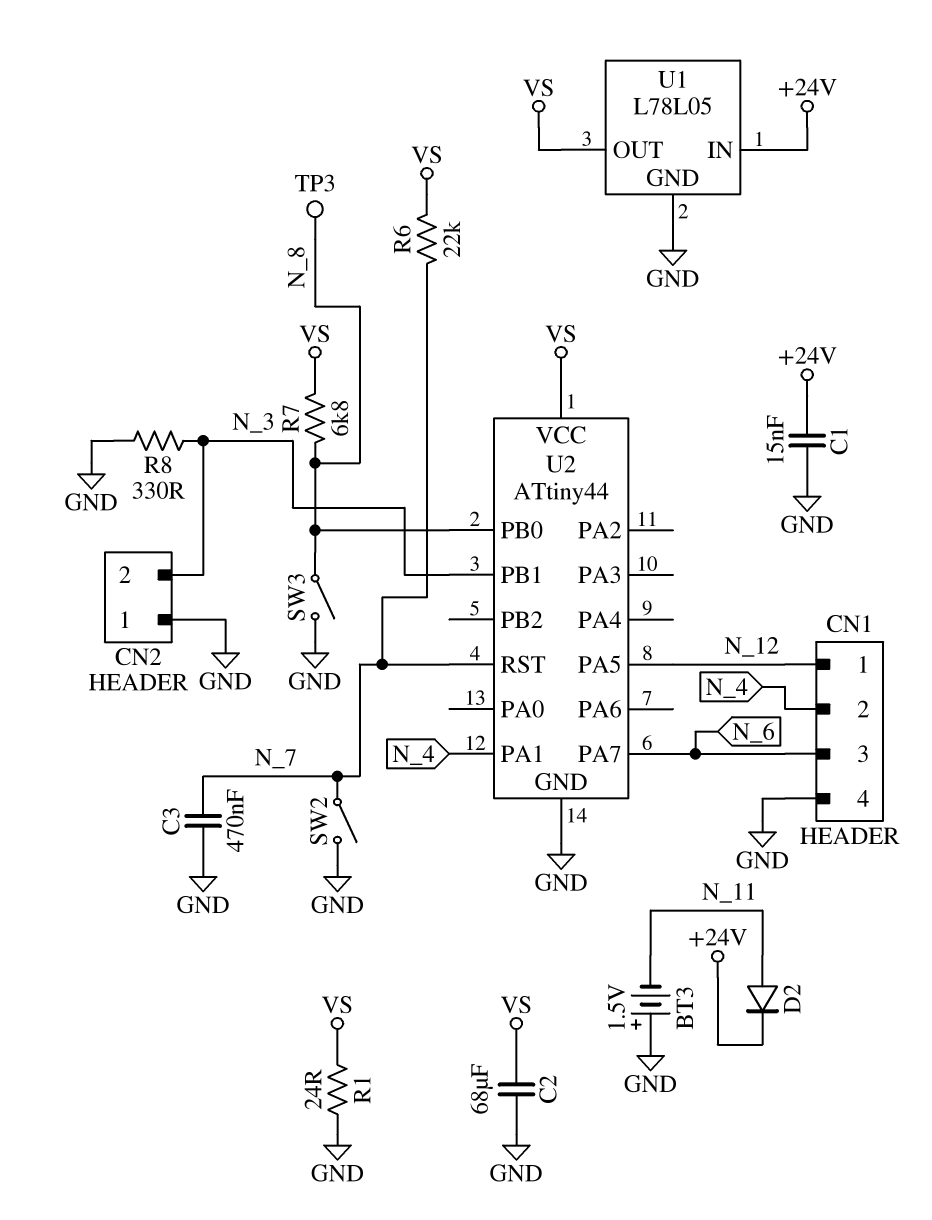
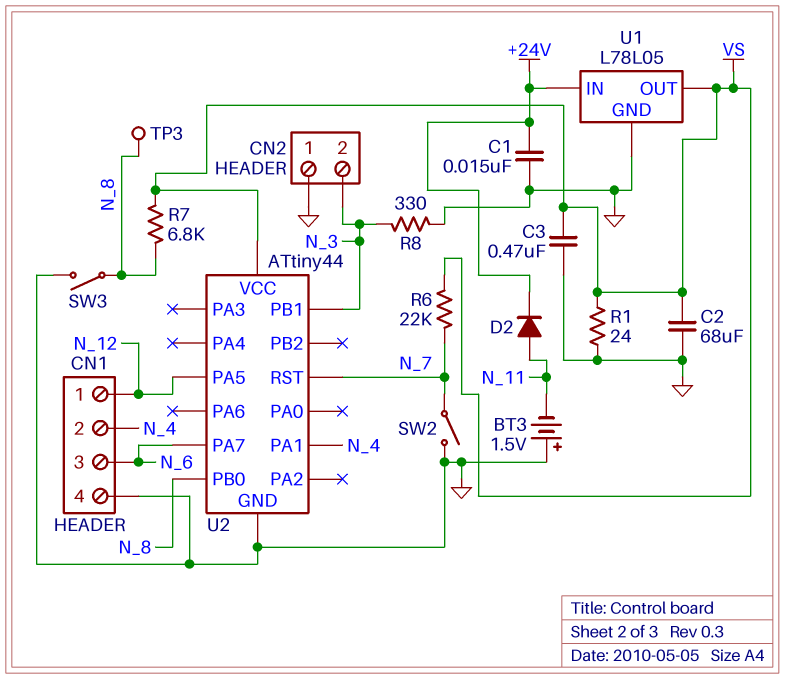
C3: 470nF (GND, N_7) -> 470nF (GND, VS)

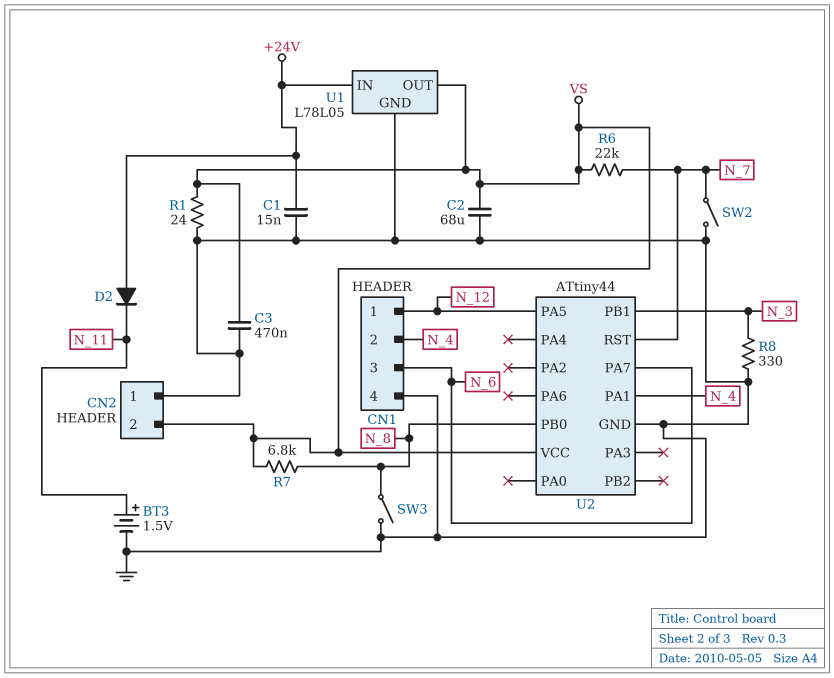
BT3: 1.5V (plus GND, minus N_11) -> 1.5V (plus N_11, minus GND)
CN2 pin 2: N_3 -> VS
D2: diode (A N_11, K +24V) -> diode (A +24V, K N_11)
TP3: test point (N_8) -> none

